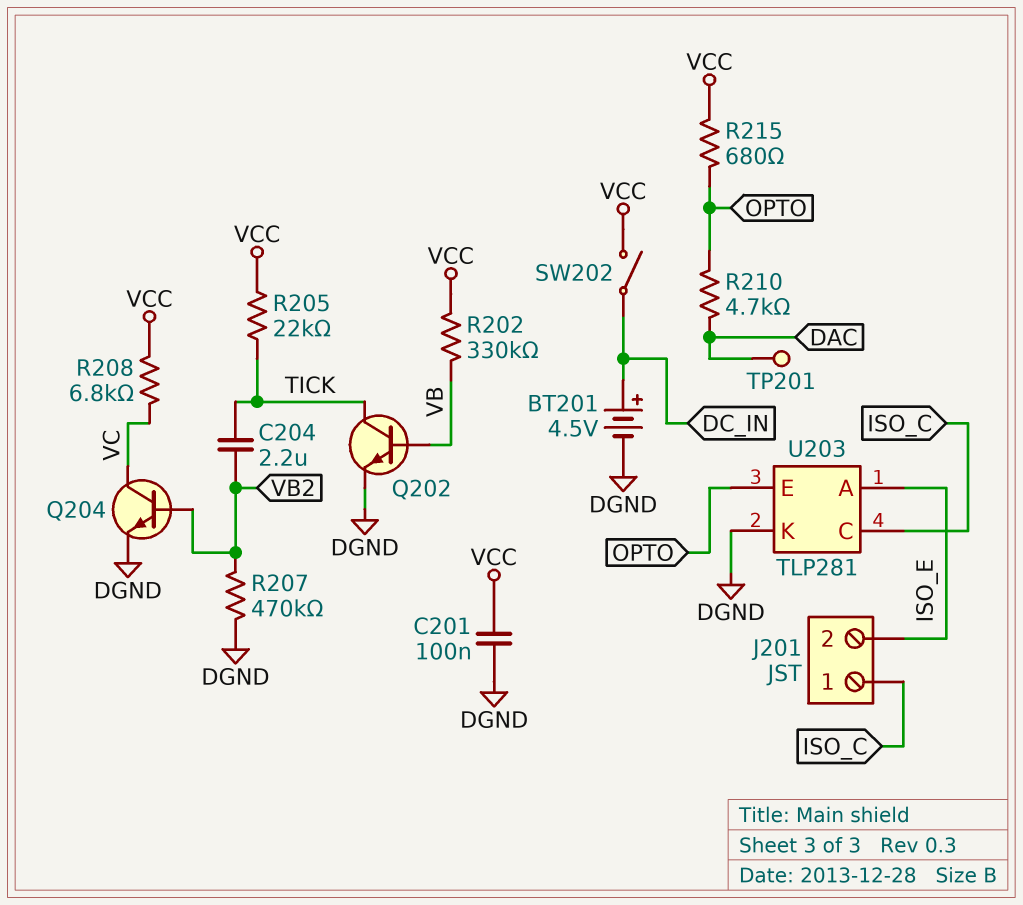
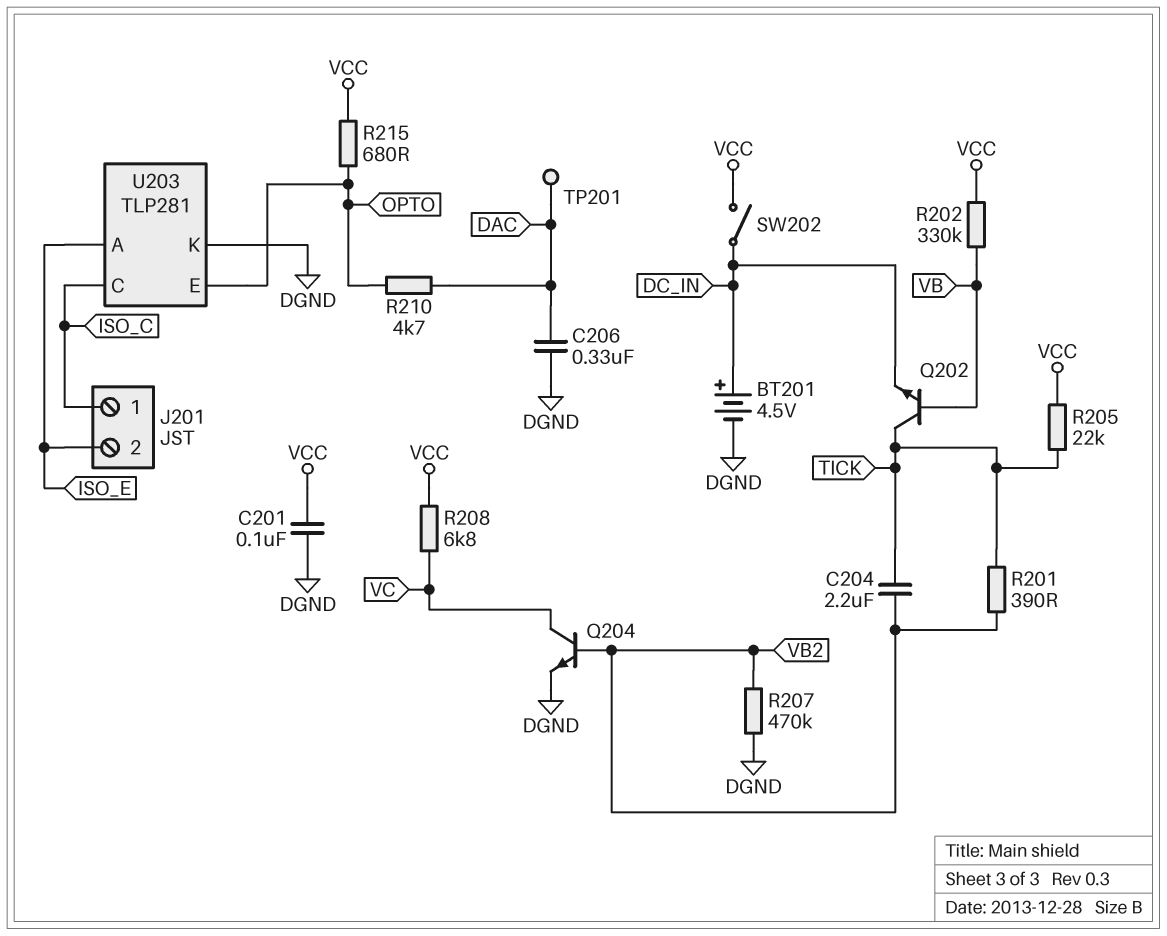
C206: none -> 330nF (DAC, DGND)
Q202: NPN (B VB, C TICK, E DGND) -> NPN (B VB, C TICK, E DC_IN)
R201: none -> 390 (TICK, VB2)

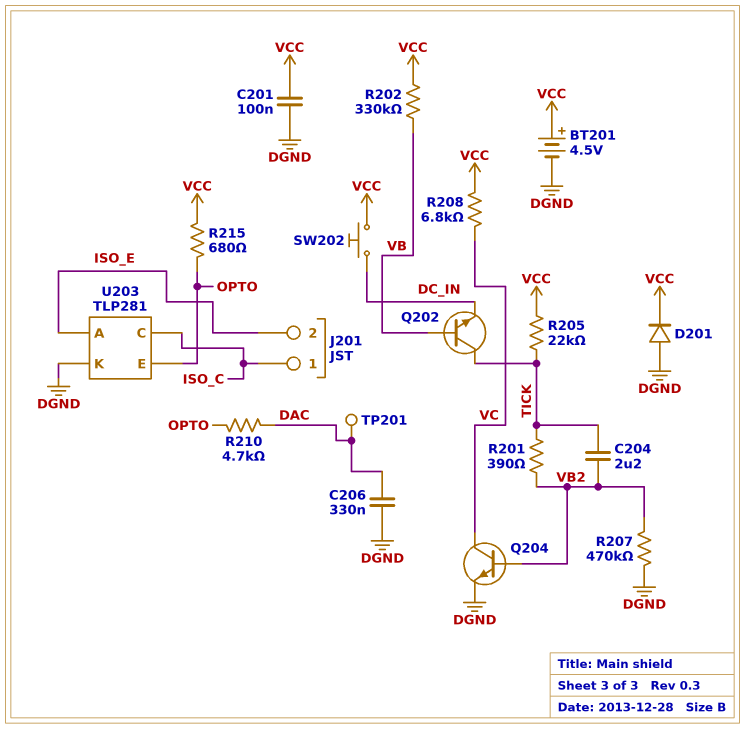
BT201: 4.5V (plus DC_IN, minus DGND) -> 4.5V (plus VCC, minus DGND)
D201: none -> diode (A DGND, K VCC)
SW202: switch (DC_IN, VCC) -> button (DC_IN, VCC)

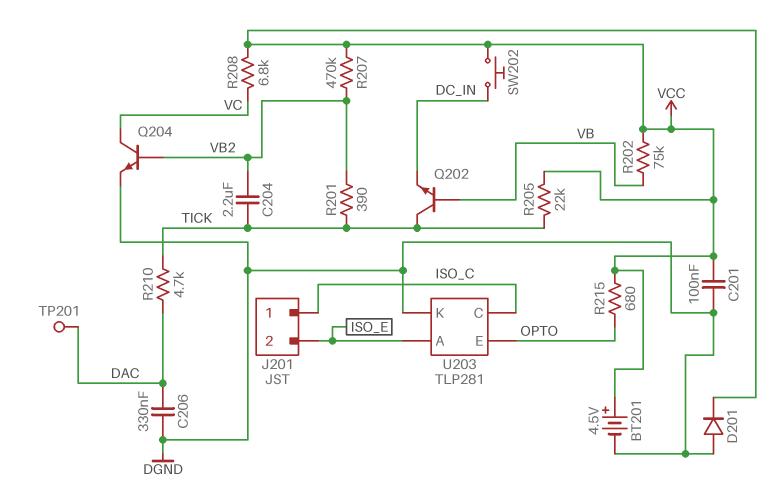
R202: 330k (VB, VCC) -> 75k (VB, VCC)
R207: 470k (DGND, VB2) -> 470k (VB2, VCC)
R210: 4.7k (DAC, OPTO) -> 4.7k (DAC, TICK)

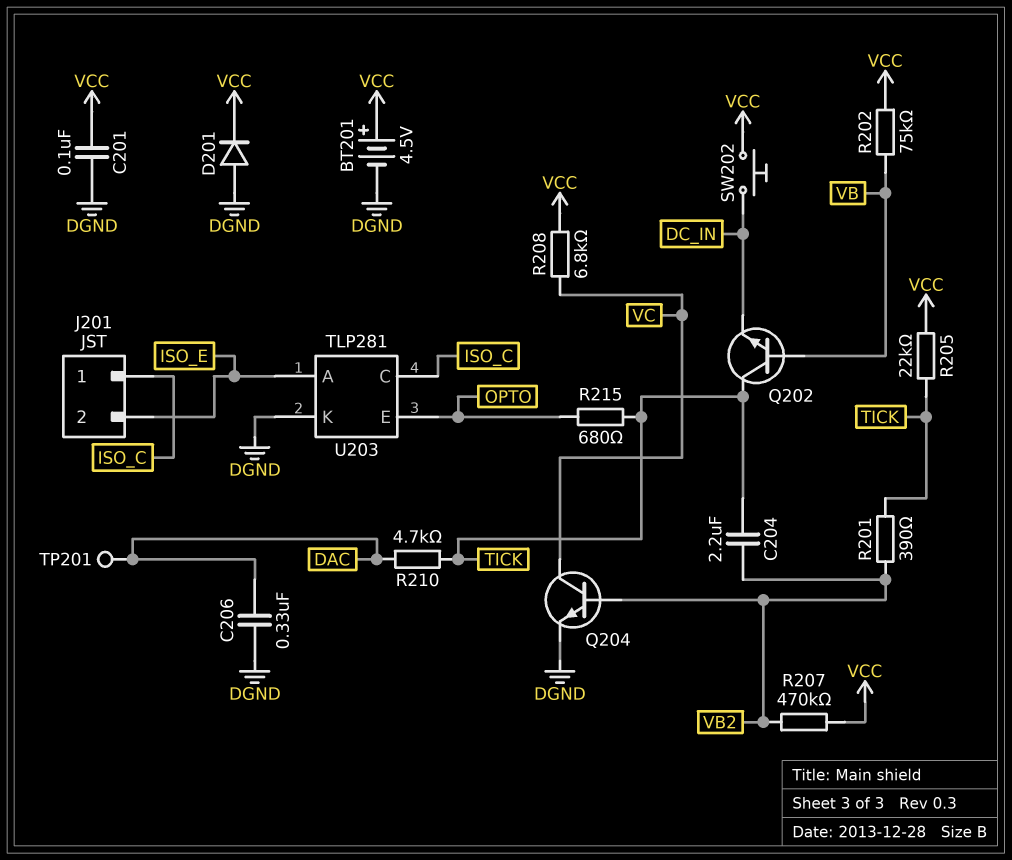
R215: 680 (OPTO, VCC) -> 680 (OPTO, TICK)

